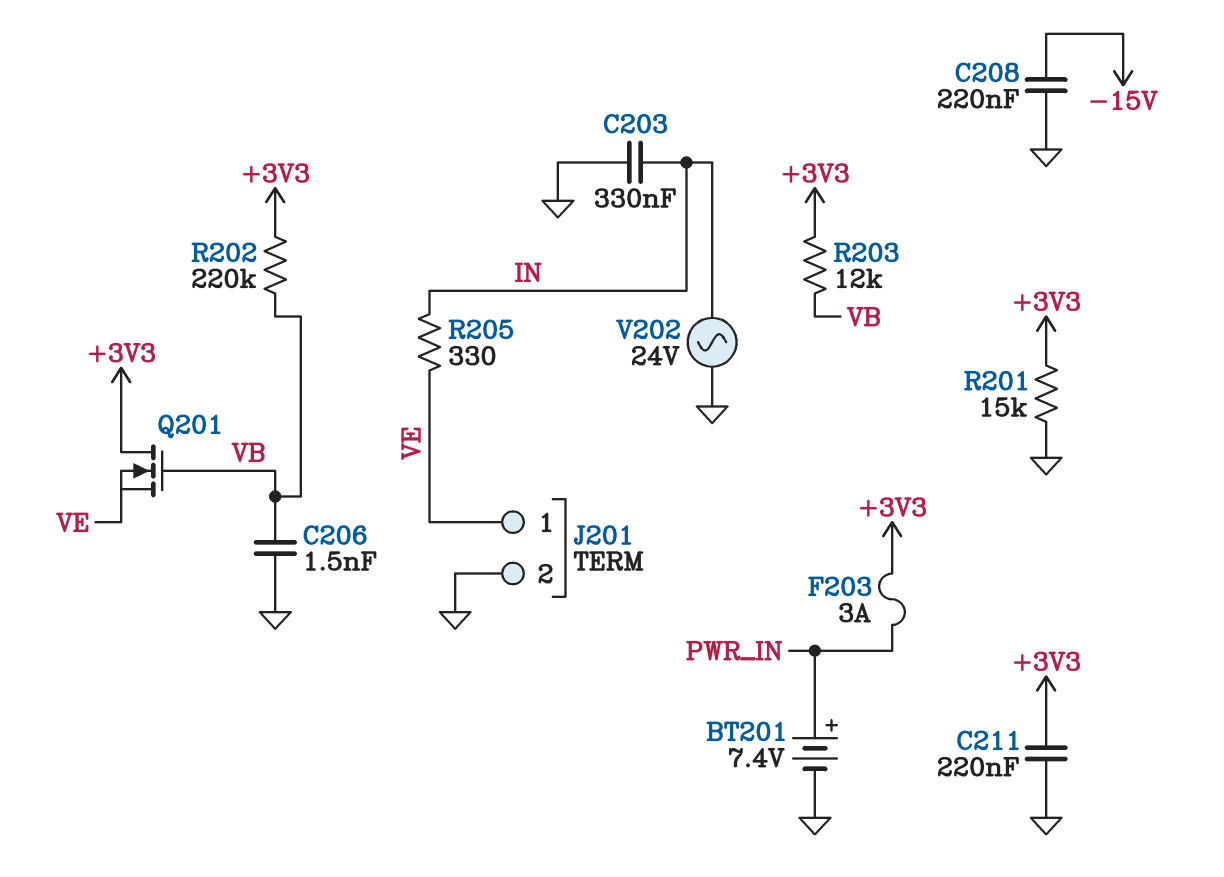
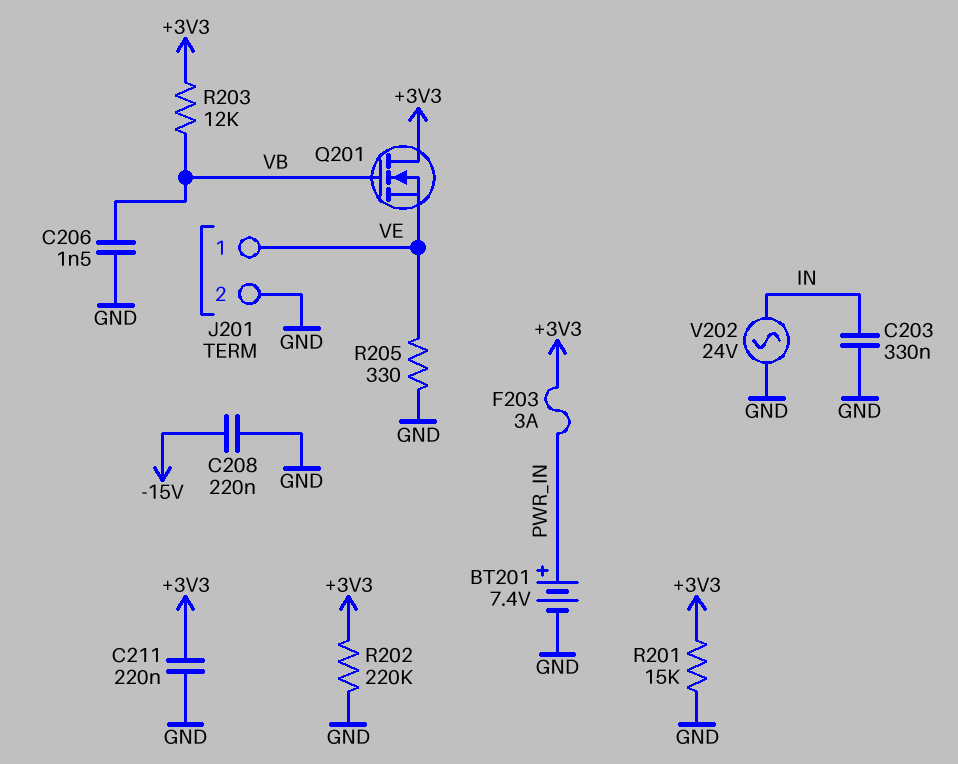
R202: 220k (+3V3, VB) -> 220k (+3V3, GND)
R205: 330 (IN, VE) -> 330 (GND, VE)

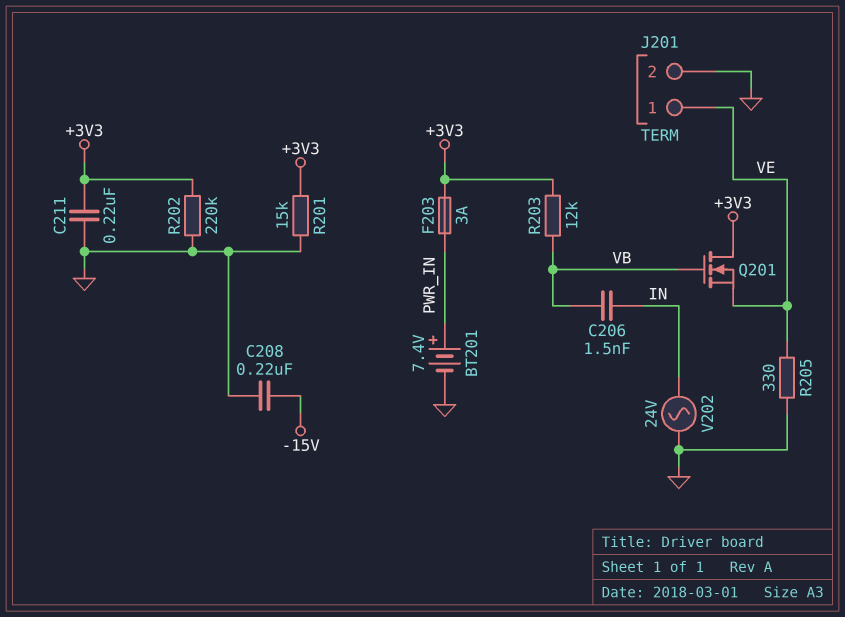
C203: 330nF (GND, IN) -> none
C206: 1.5nF (GND, VB) -> 1.5nF (IN, VB)

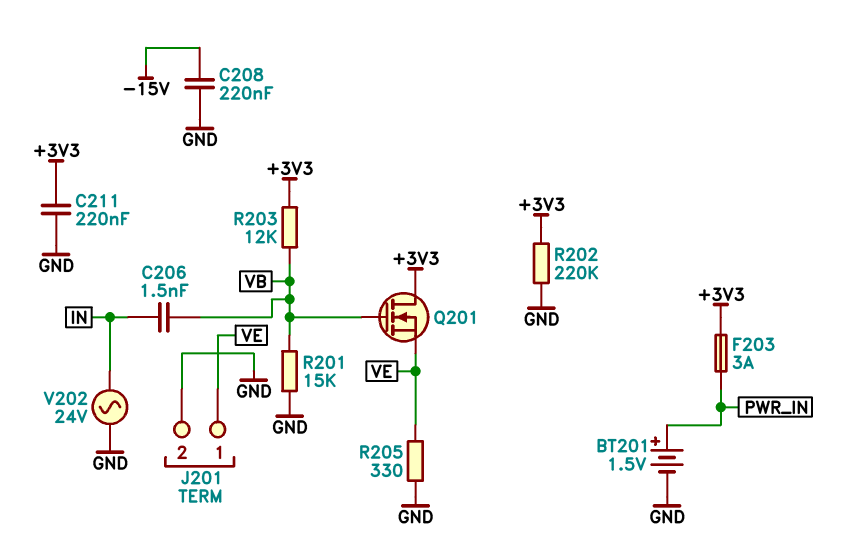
BT201: 7.4V (plus PWR_IN, minus GND) -> 1.5V (plus PWR_IN, minus GND)
R201: 15k (+3V3, GND) -> 15k (GND, VB)

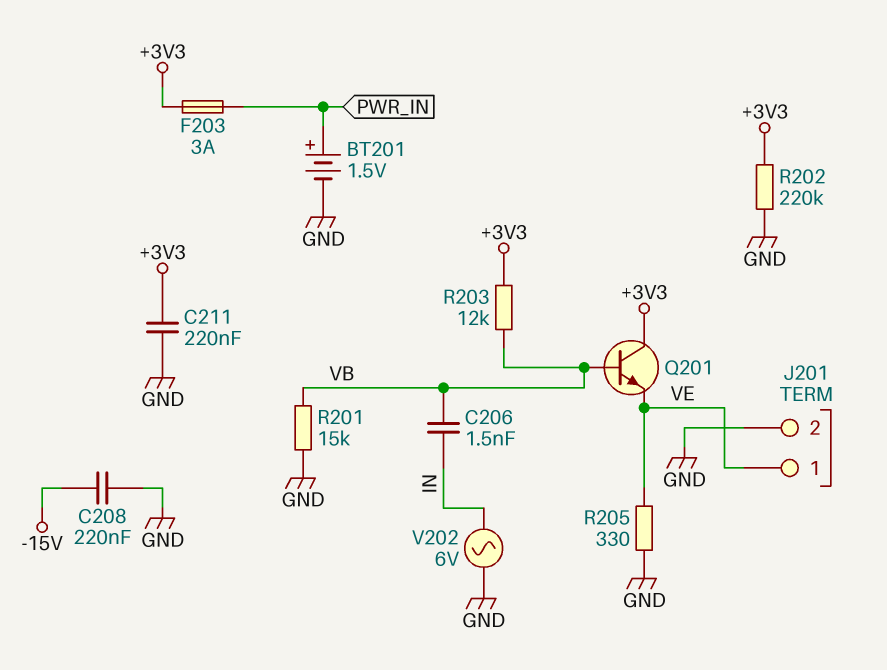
Q201: NMOS (G VB, D +3V3, S VE) -> NPN (B VB, C +3V3, E VE)
V202: AC 24V (GND, IN) -> AC 6V (GND, IN)

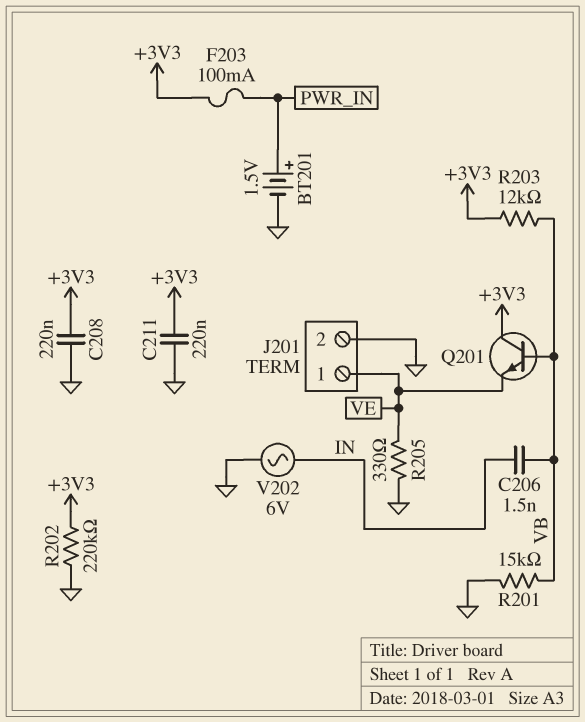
C208: 220nF (-15V, GND) -> 220nF (+3V3, GND)
F203: 3A (+3V3, PWR_IN) -> 100mA (+3V3, PWR_IN)

